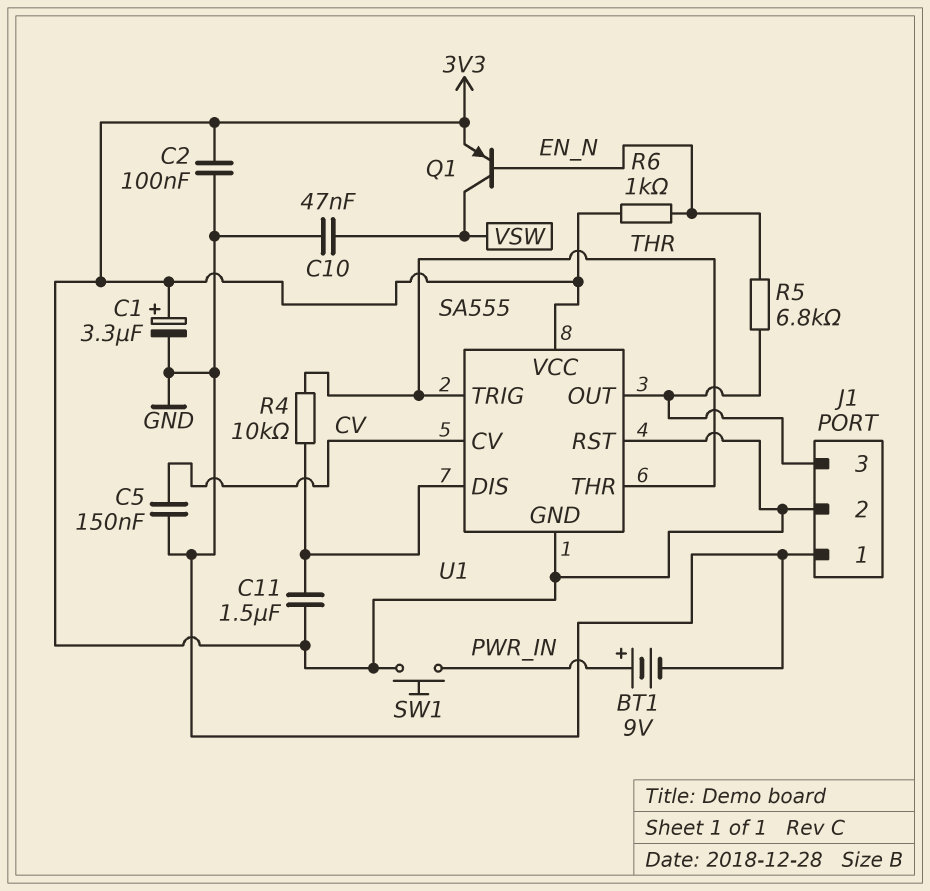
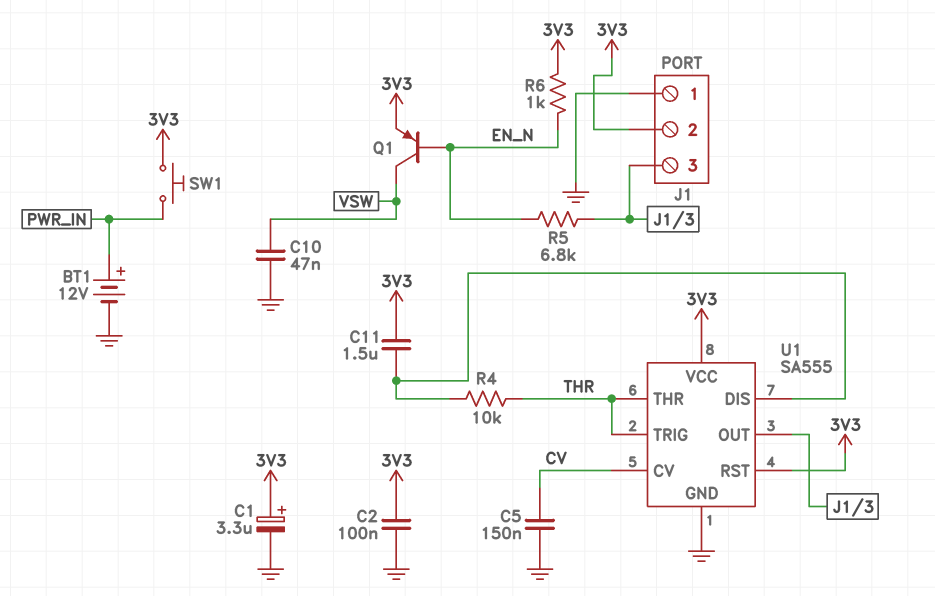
BT1: 9V (plus PWR_IN, minus GND) -> 12V (plus PWR_IN, minus GND)
U1 pin GND: 3V3 -> GND

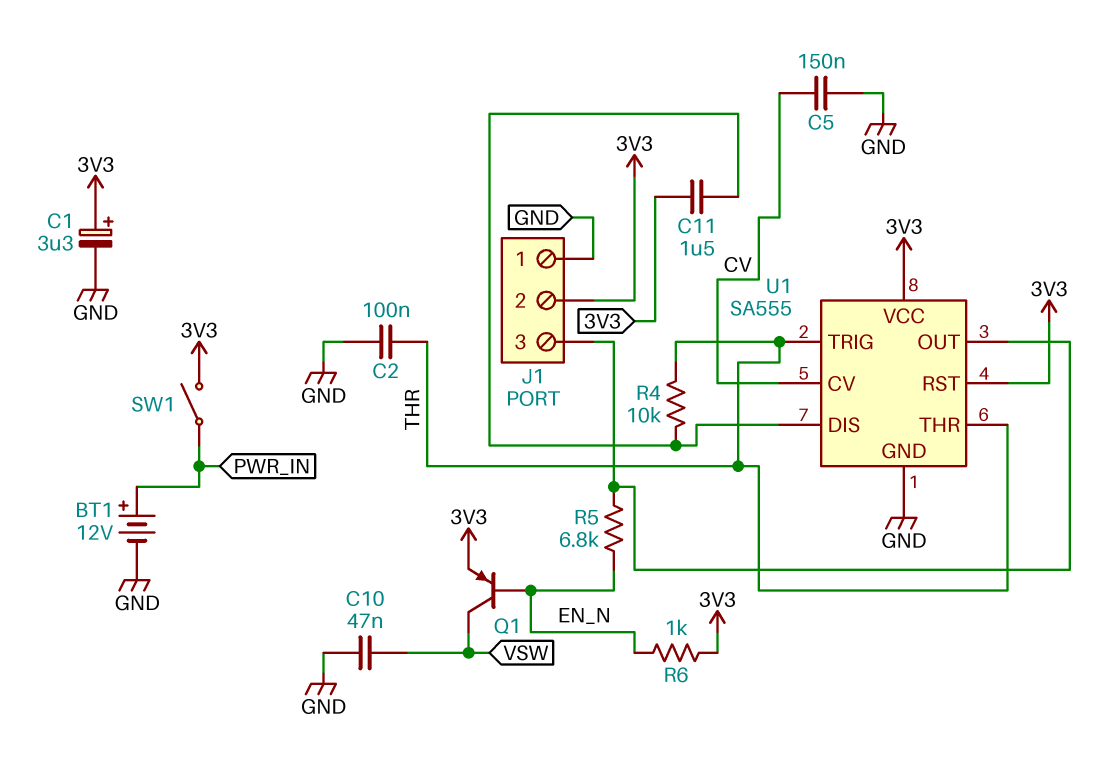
C2: 100nF (3V3, GND) -> 100nF (GND, THR)
SW1: button (3V3, PWR_IN) -> switch (3V3, PWR_IN)

